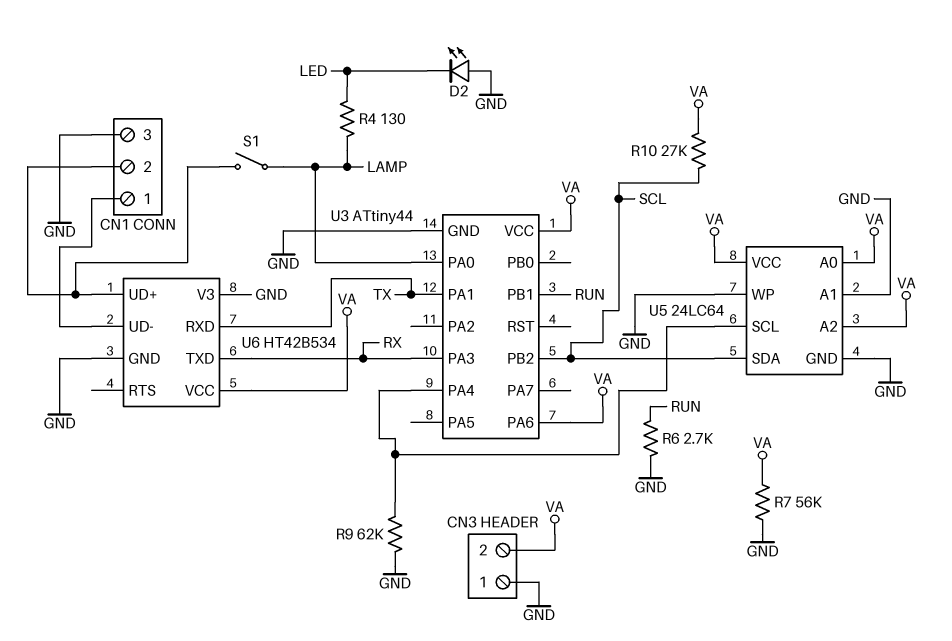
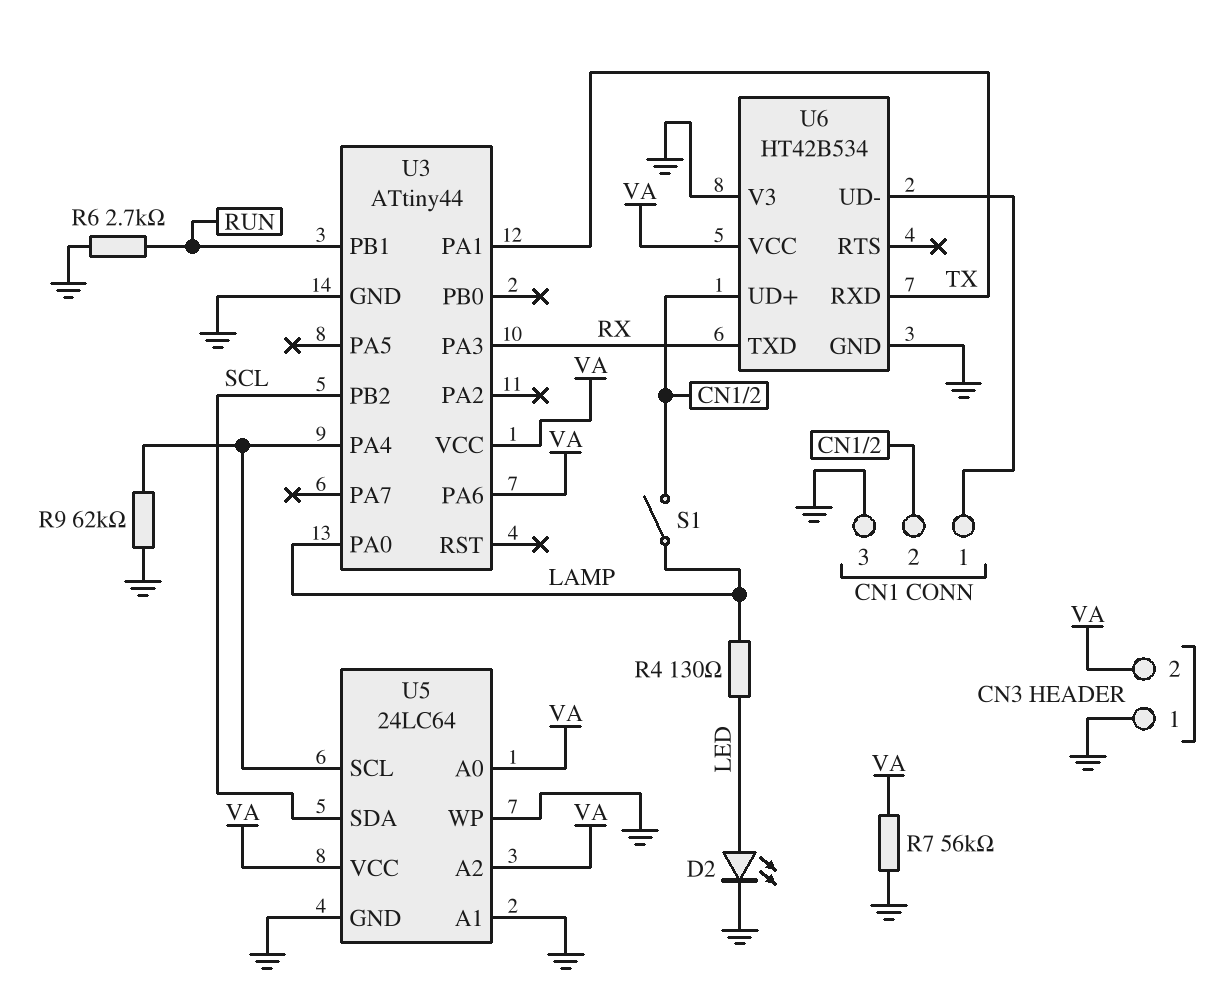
D2: LED (A GND, K LED) -> LED (A LED, K GND)
R10: 27k (SCL, VA) -> none

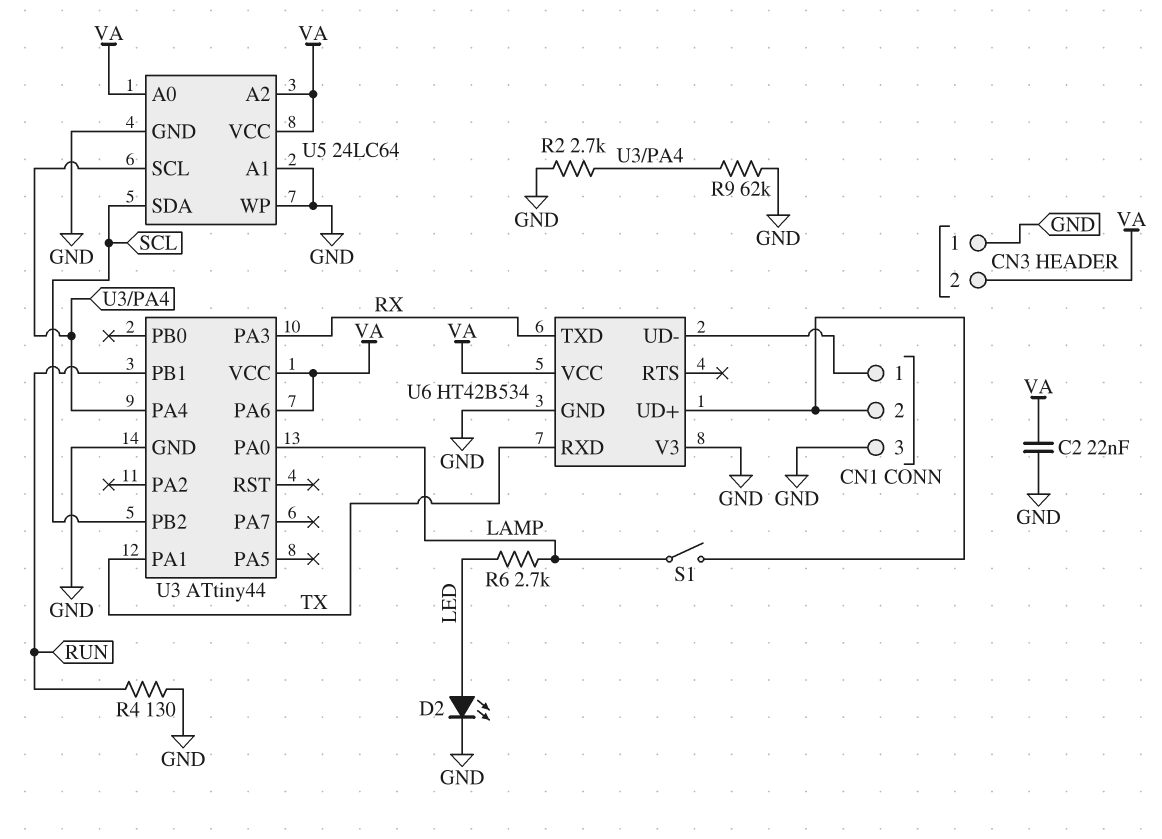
C2: none -> 22nF (GND, VA)
R2: none -> 2.7k (GND, U3/PA4)
R4: 130 (LAMP, LED) -> 130 (GND, RUN)
R6: 2.7k (GND, RUN) -> 2.7k (LAMP, LED)
R7: 56k (GND, VA) -> none

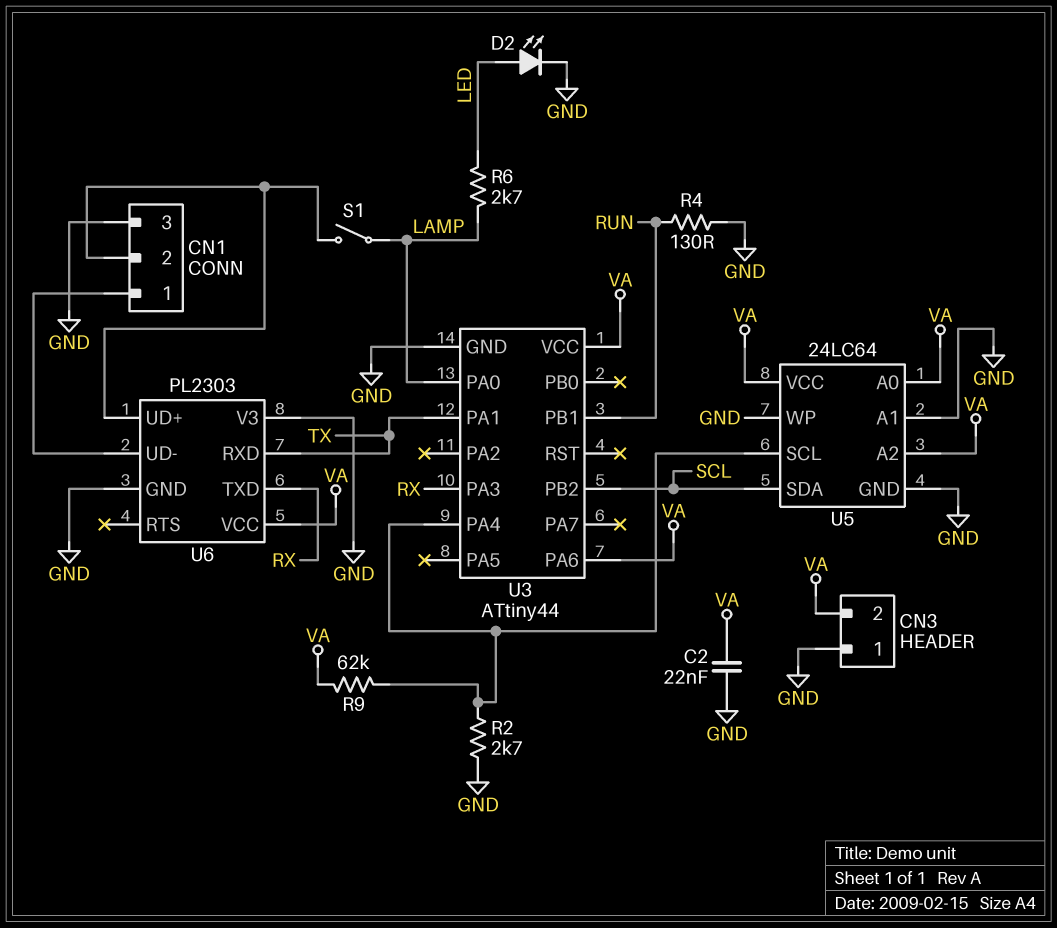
R9: 62k (GND, U3/PA4) -> 62k (U3/PA4, VA)
U6: HT42B534 -> PL2303

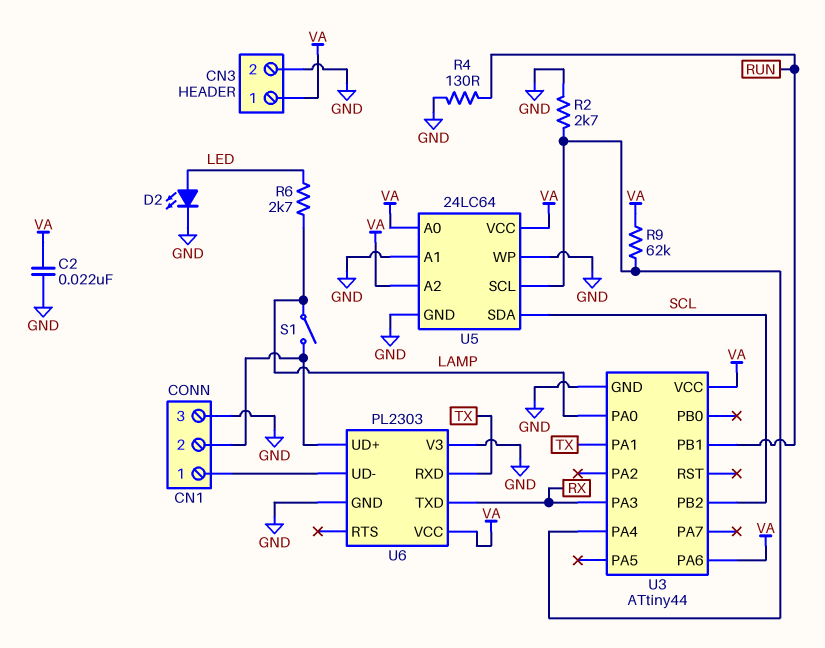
CN3 pin 1: GND -> VA
CN3 pin 2: VA -> GND

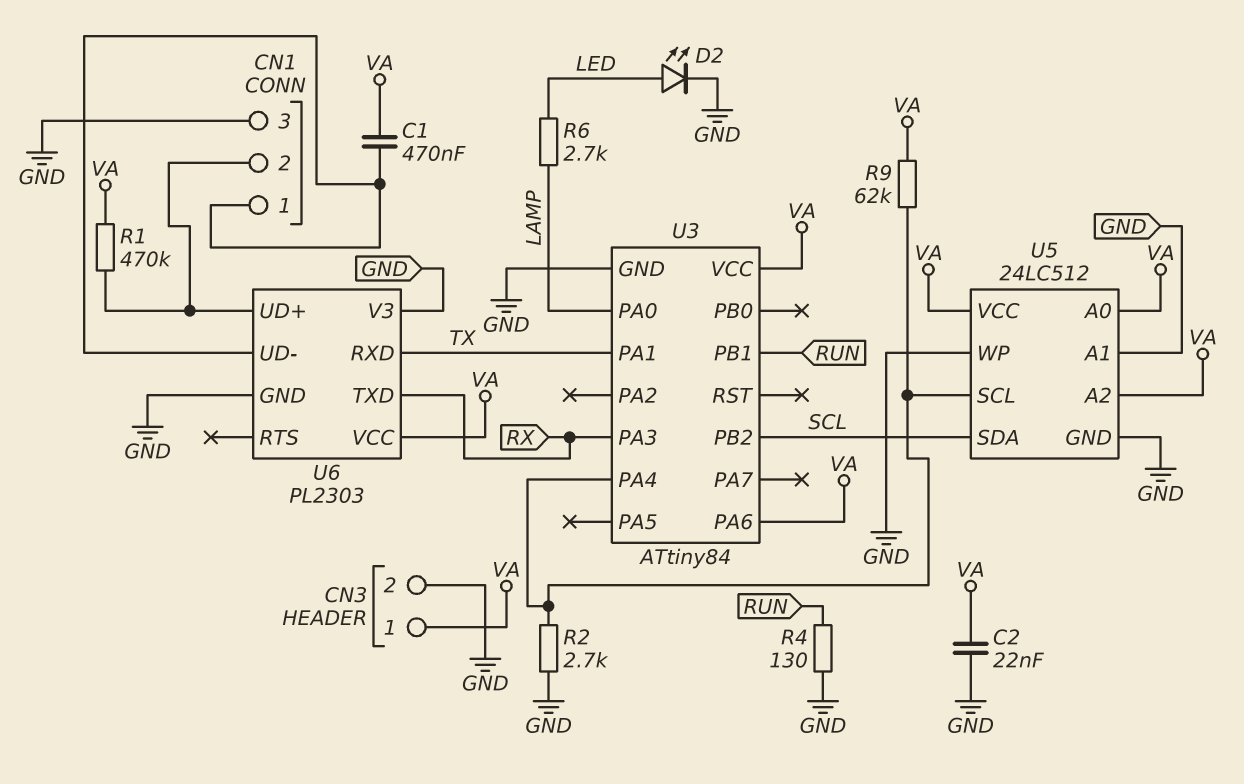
C1: none -> 470nF (CN1/1, VA)
R1: none -> 470k (CN1/2, VA)
S1: switch (CN1/2, LAMP) -> none
U3: ATtiny44 -> ATtiny84
U5: 24LC64 -> 24LC512

